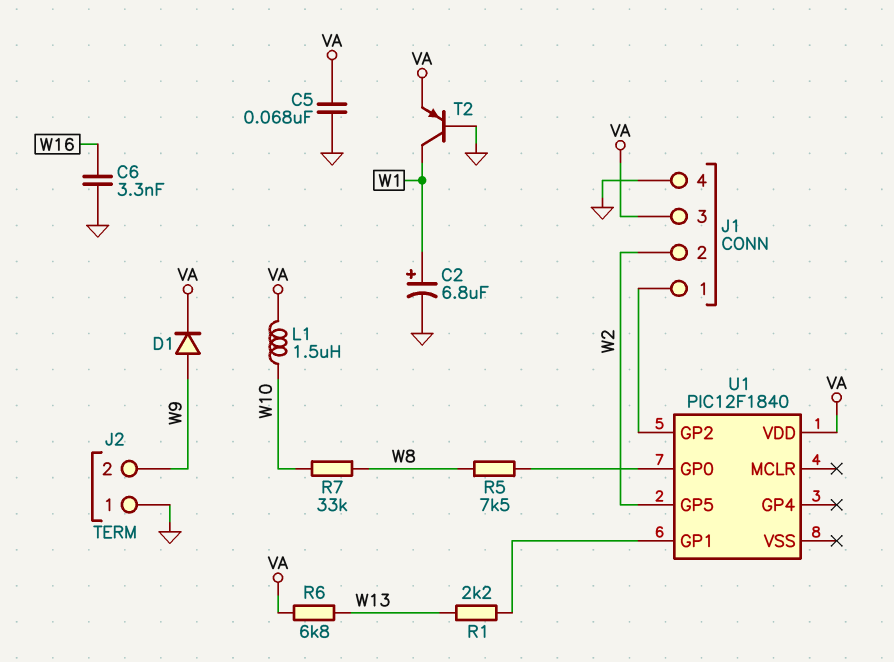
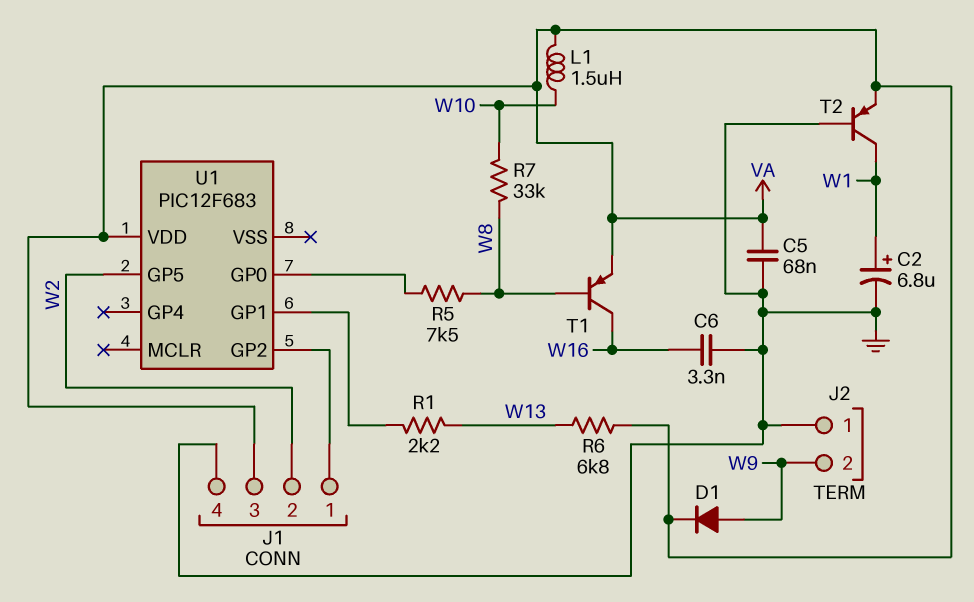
T1: none -> PNP (B W8, C W16, E VA)
U1: PIC12F1840 -> PIC12F683

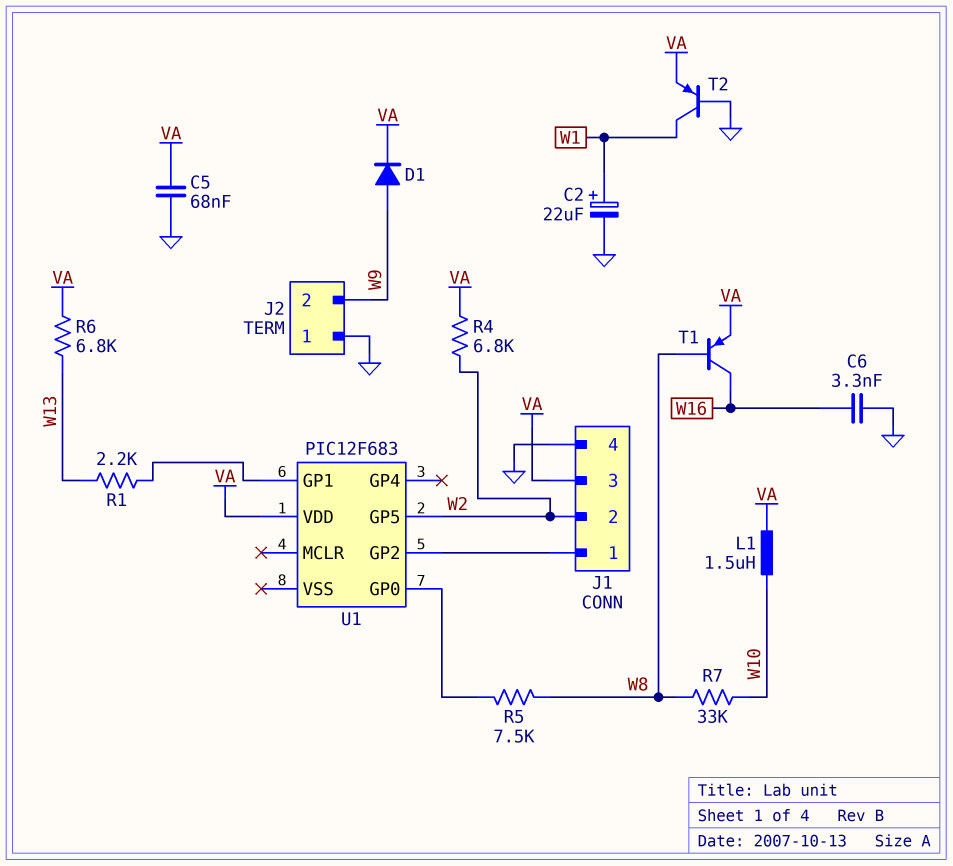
C2: 6.8uF (plus W1, minus GND) -> 22uF (plus W1, minus GND)
R4: none -> 6.8k (VA, W2)

